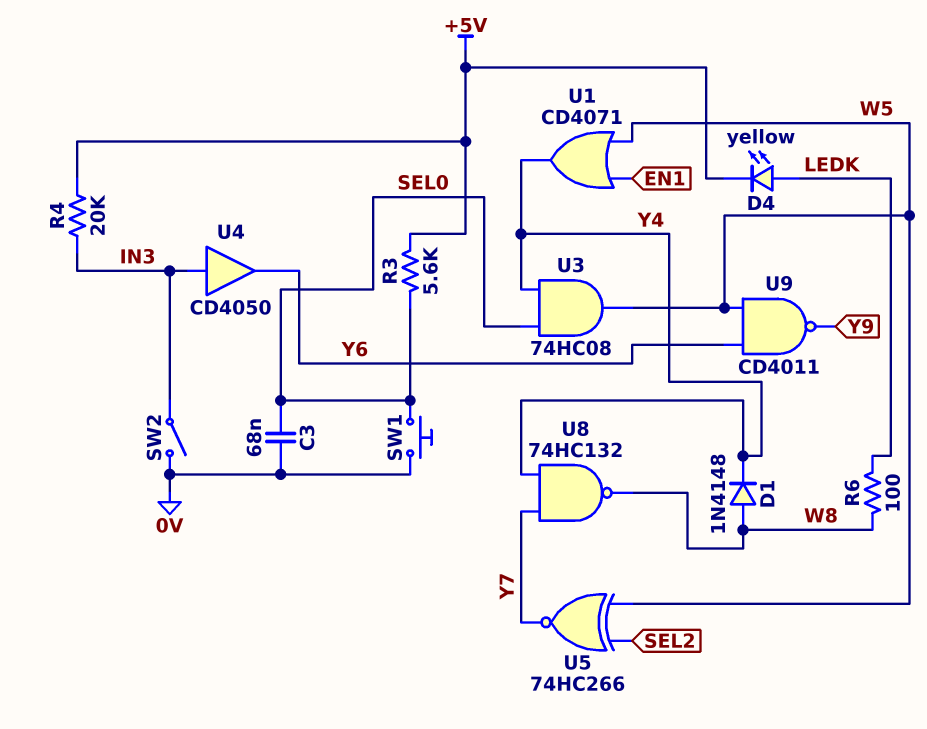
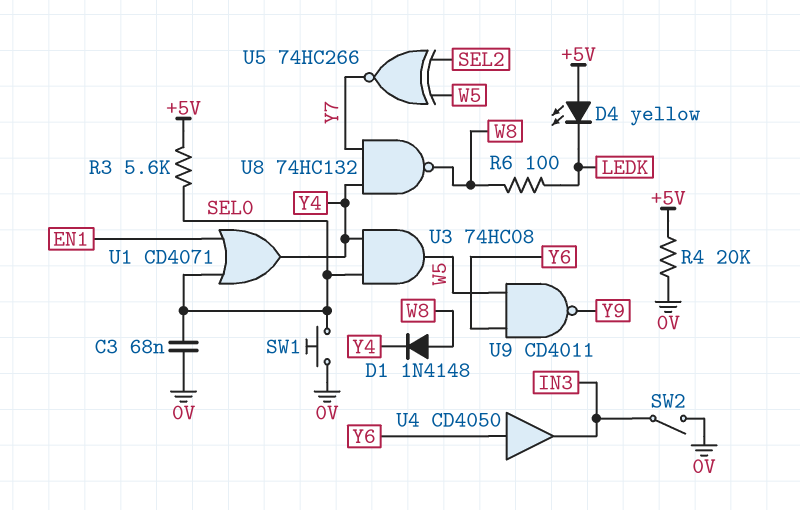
D4: LED yellow (A LEDK, K +5V) -> LED yellow (A +5V, K LEDK)
R4: 20k (+5V, IN3) -> 20k (+5V, 0V)
U1: OR CD4071 (in EN1, in W5, out Y4) -> OR CD4071 (in EN1, in SEL0, out Y4)
U4: buffer CD4050 (in IN3, out Y6) -> buffer CD4050 (in Y6, out IN3)

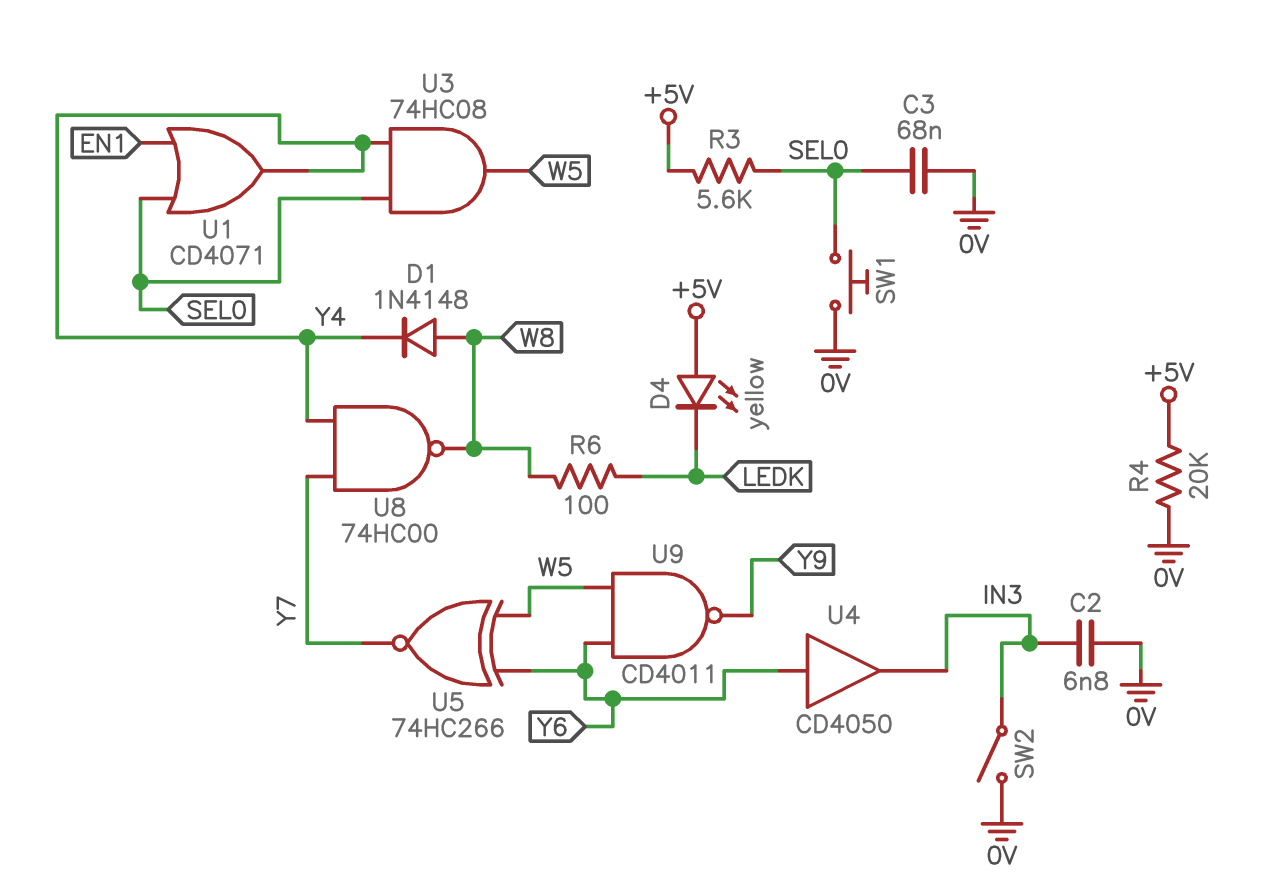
C2: none -> 6.8nF (0V, IN3)
U5: XNOR 74HC266 (in SEL2, in W5, out Y7) -> XNOR 74HC266 (in W5, in Y6, out Y7)
U8: NAND 74HC132 (in Y4, in Y7, out W8) -> NAND 74HC00 (in Y4, in Y7, out W8)

